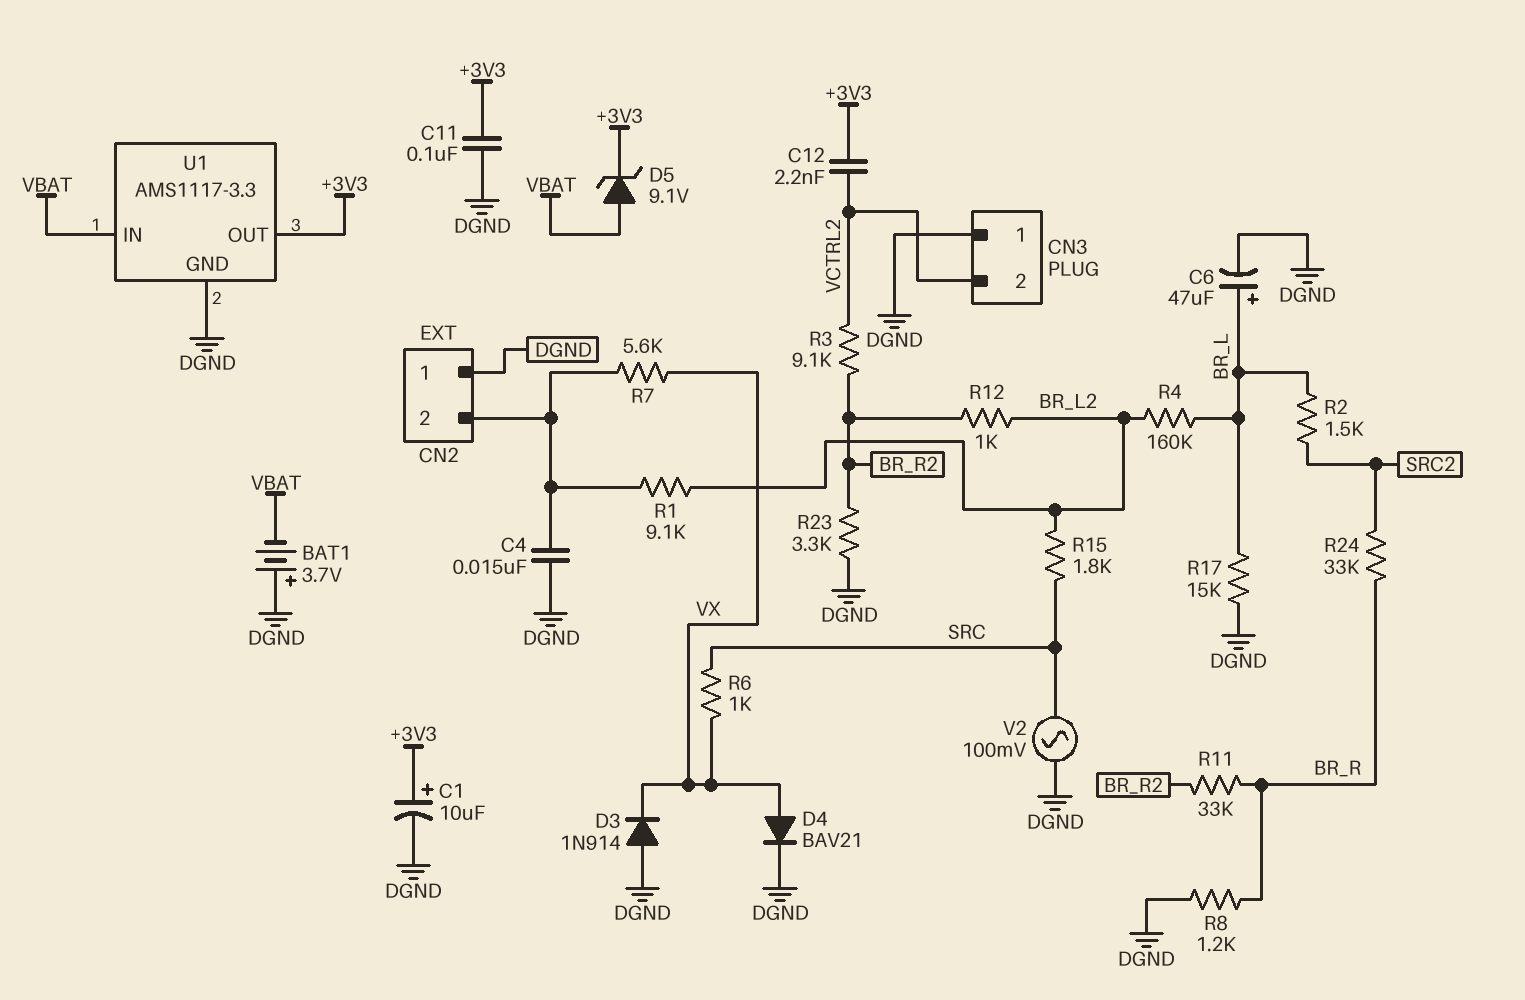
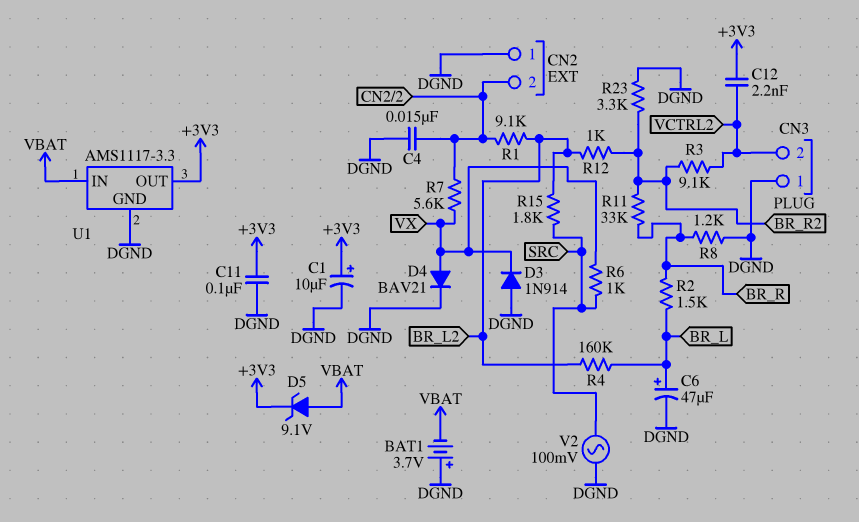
R2: 1.5k (BR_L, SRC2) -> 1.5k (BR_L, BR_R)
R17: 15k (BR_L, DGND) -> none
R24: 33k (BR_R, SRC2) -> none

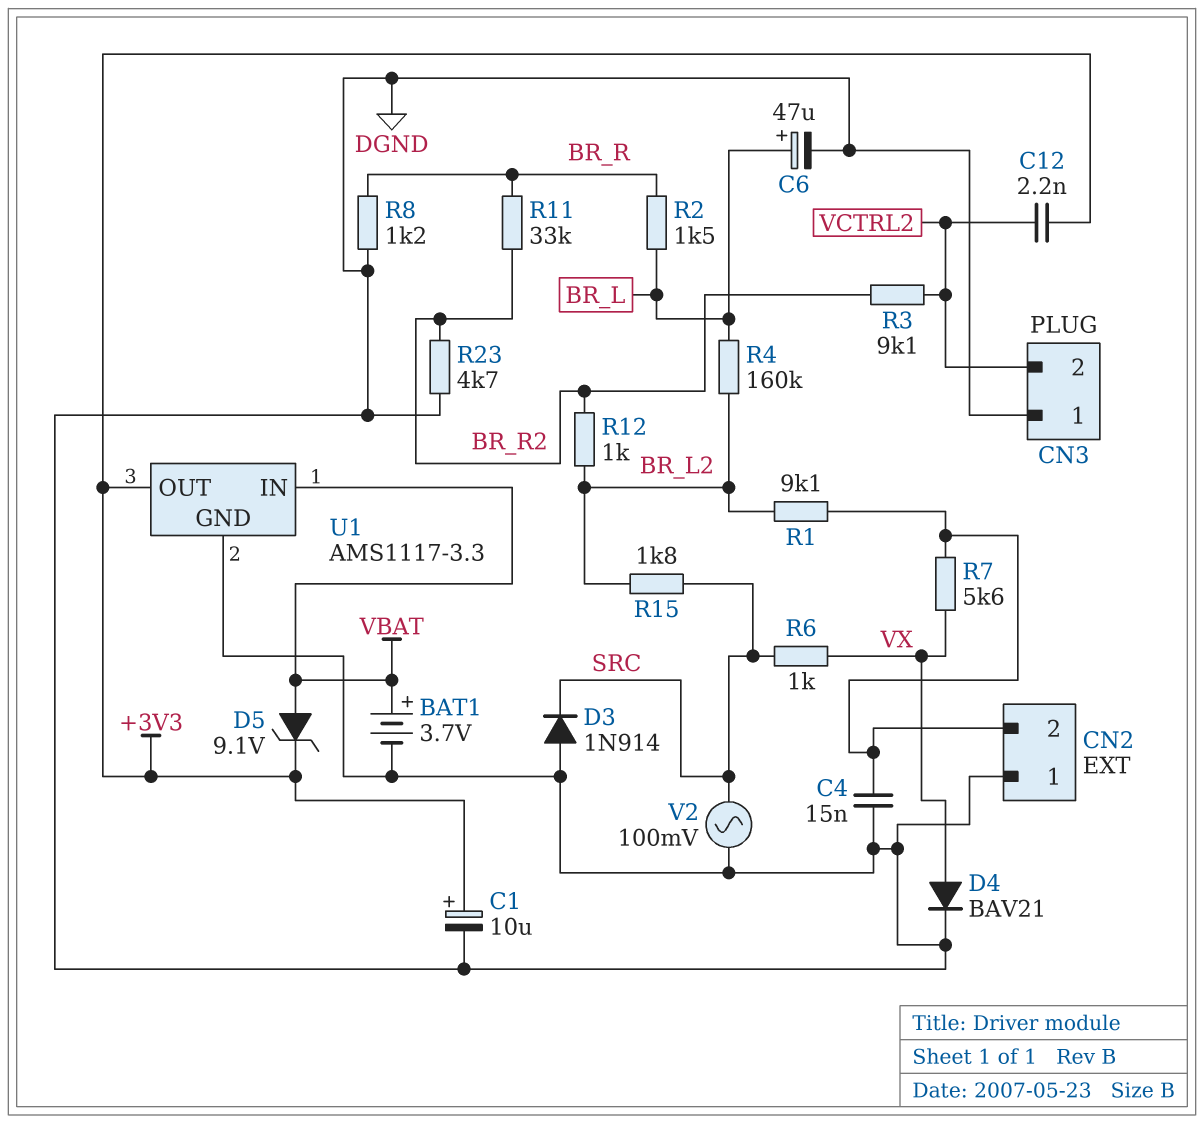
BAT1: 3.7V (plus DGND, minus VBAT) -> 3.7V (plus VBAT, minus DGND)
C11: 100nF (+3V3, DGND) -> none
D3: diode 1N914 (A DGND, K VX) -> diode 1N914 (A DGND, K SRC)
R23: 3.3k (BR_R2, DGND) -> 4.7k (BR_R2, DGND)

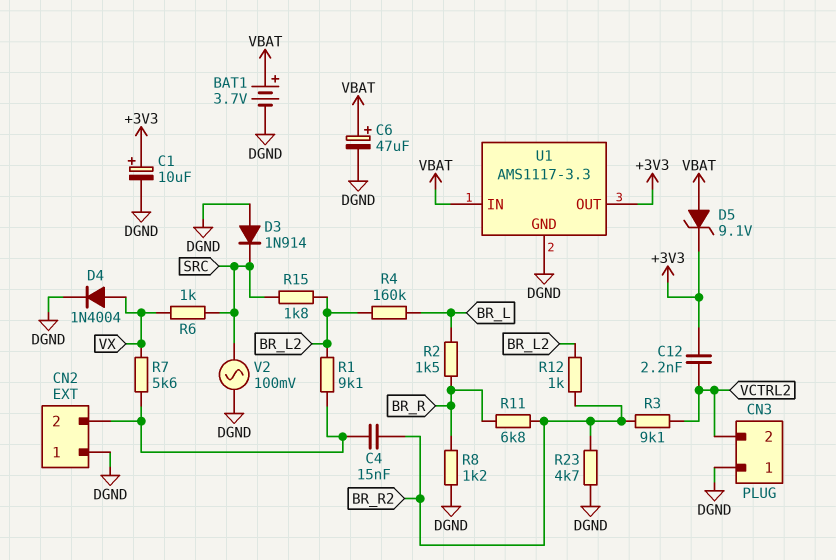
C4: 15nF (CN2/2, DGND) -> 15nF (BR_R2, CN2/2)
C6: 47uF (plus BR_L, minus DGND) -> 47uF (plus VBAT, minus DGND)
D4: diode BAV21 (A VX, K DGND) -> diode 1N4004 (A VX, K DGND)
R11: 33k (BR_R, BR_R2) -> 6.8k (BR_R, BR_R2)

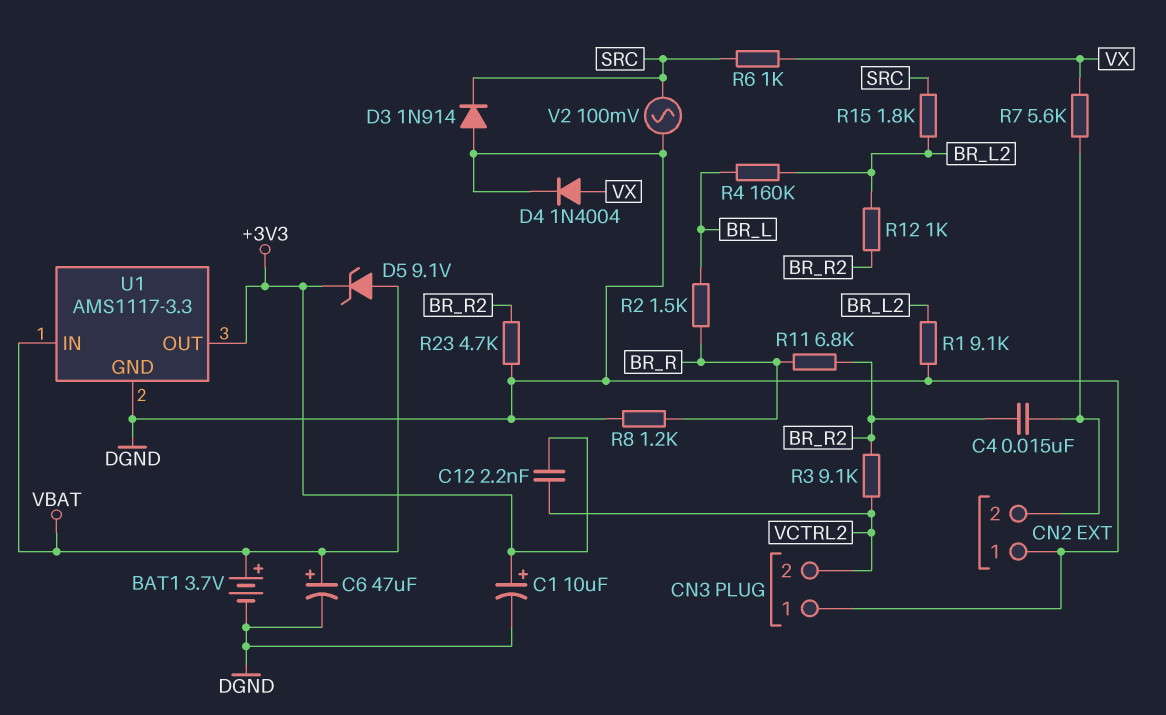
R1: 9.1k (BR_L2, CN2/2) -> 9.1k (BR_L2, DGND)

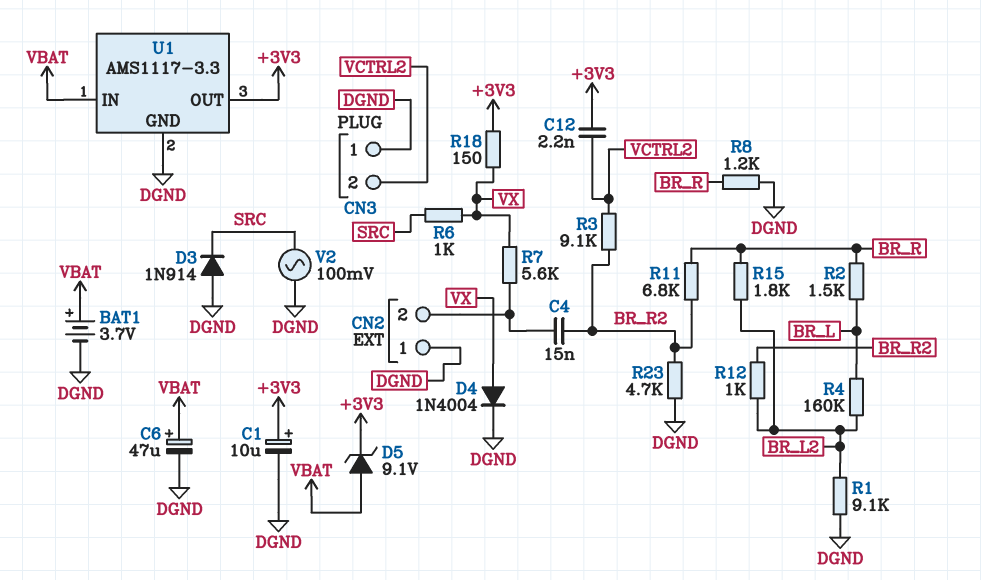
R15: 1.8k (BR_L2, SRC) -> 1.8k (BR_L2, BR_R)
R18: none -> 150 (+3V3, VX)

